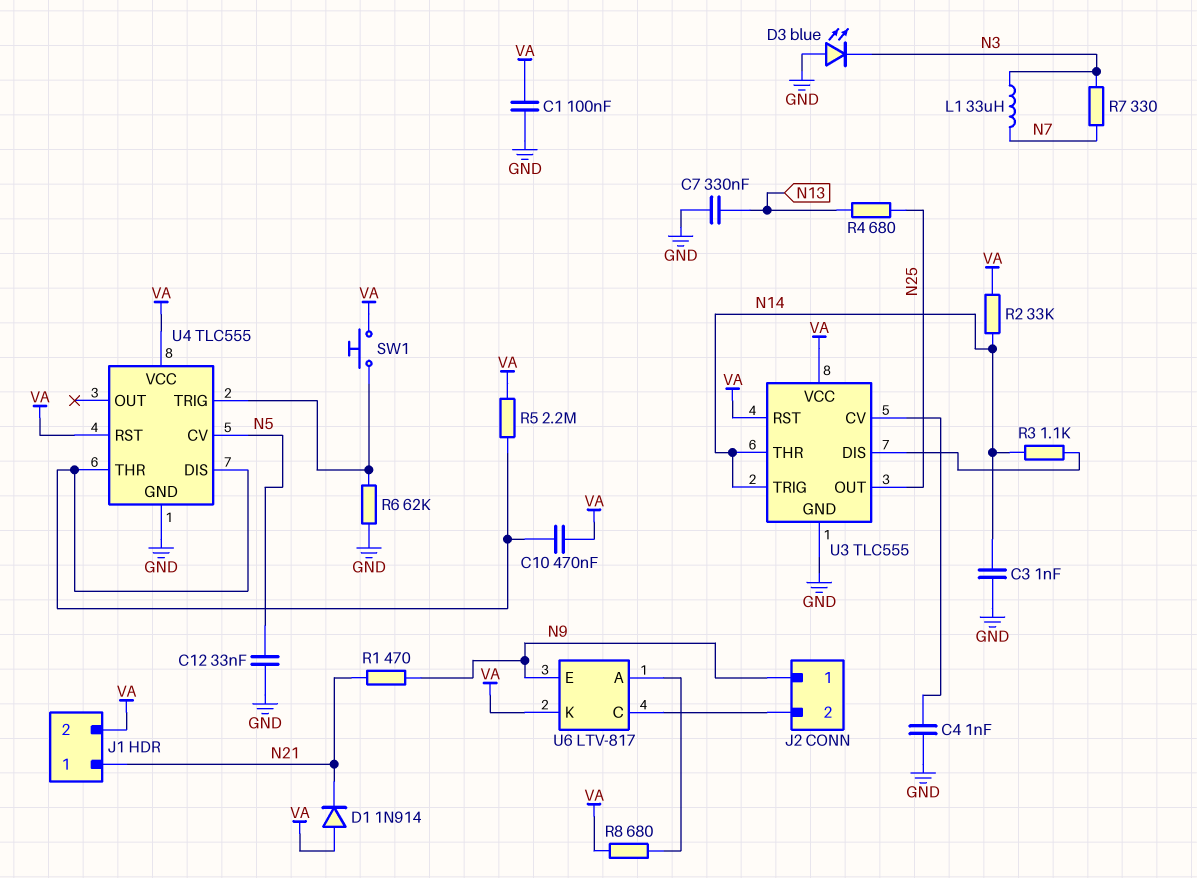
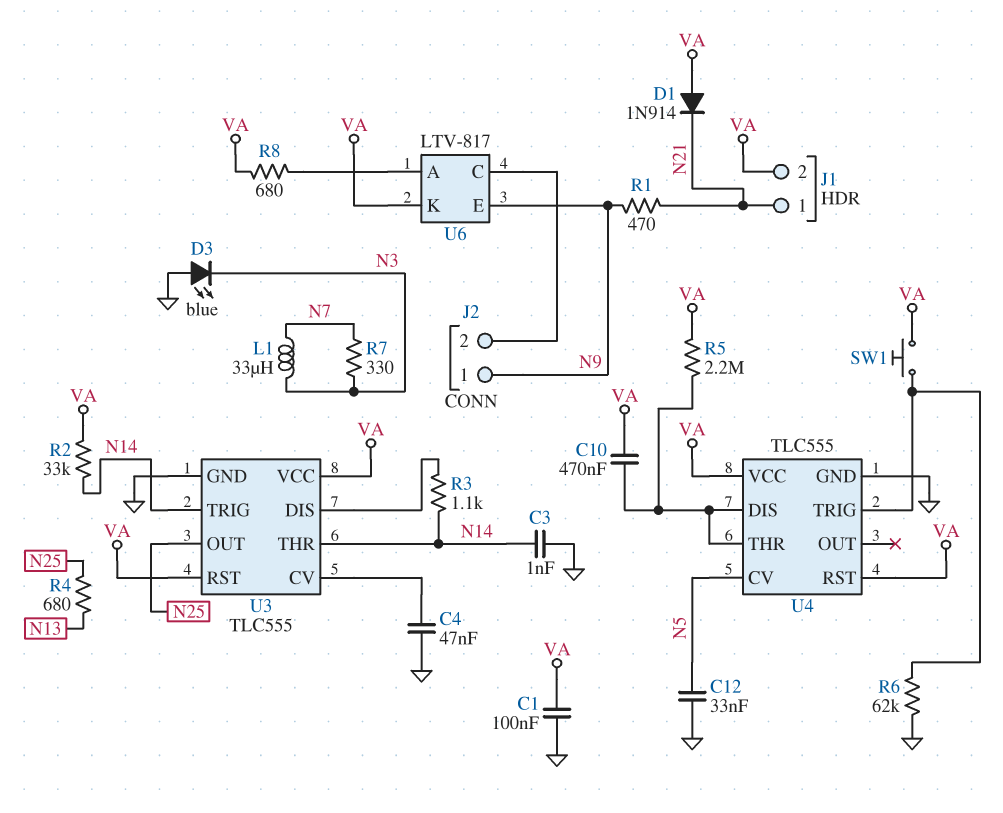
C4: 1nF (GND, U3/CV) -> 47nF (GND, U3/CV)
C7: 330nF (GND, N13) -> none

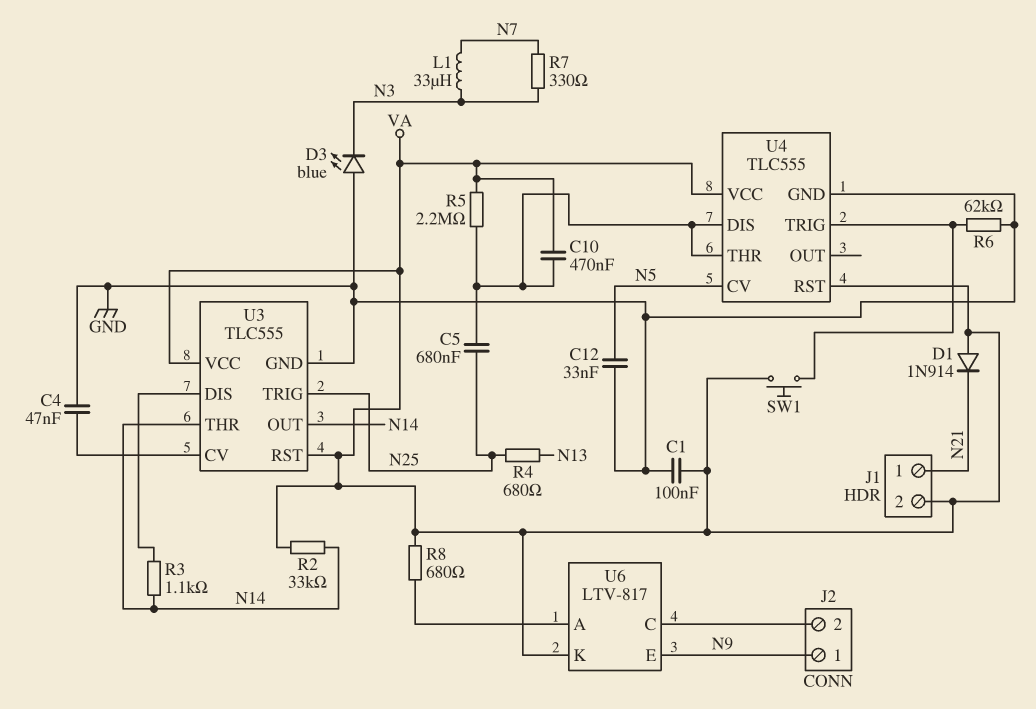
C3: 1nF (GND, N14) -> none
C5: none -> 680nF (N25, U4/DIS)
R1: 470 (N9, N21) -> none
U3 pin OUT: N25 -> N14
U3 pin TRIG: N14 -> N25

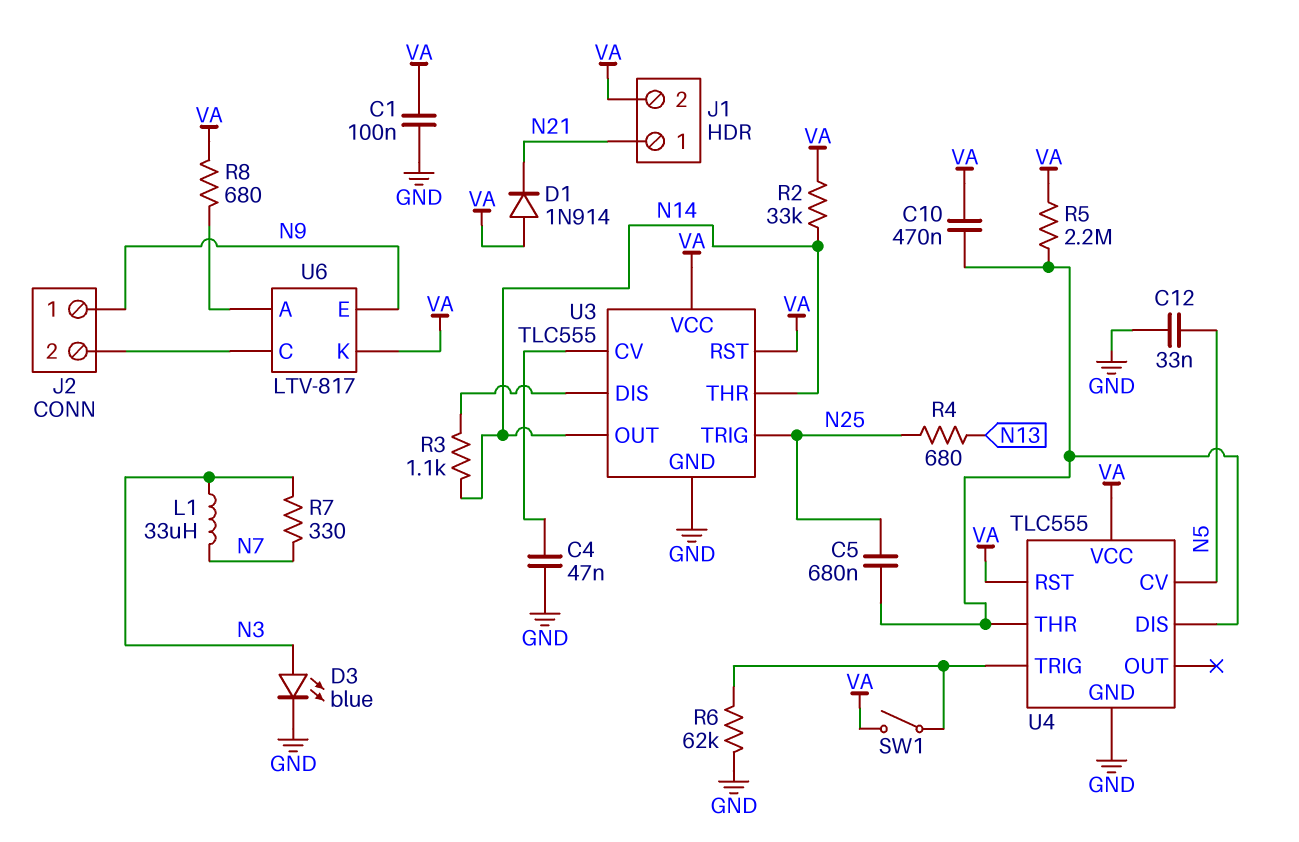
D3: LED blue (A GND, K N3) -> LED blue (A N3, K GND)
SW1: button (U4/TRIG, VA) -> switch (U4/TRIG, VA)

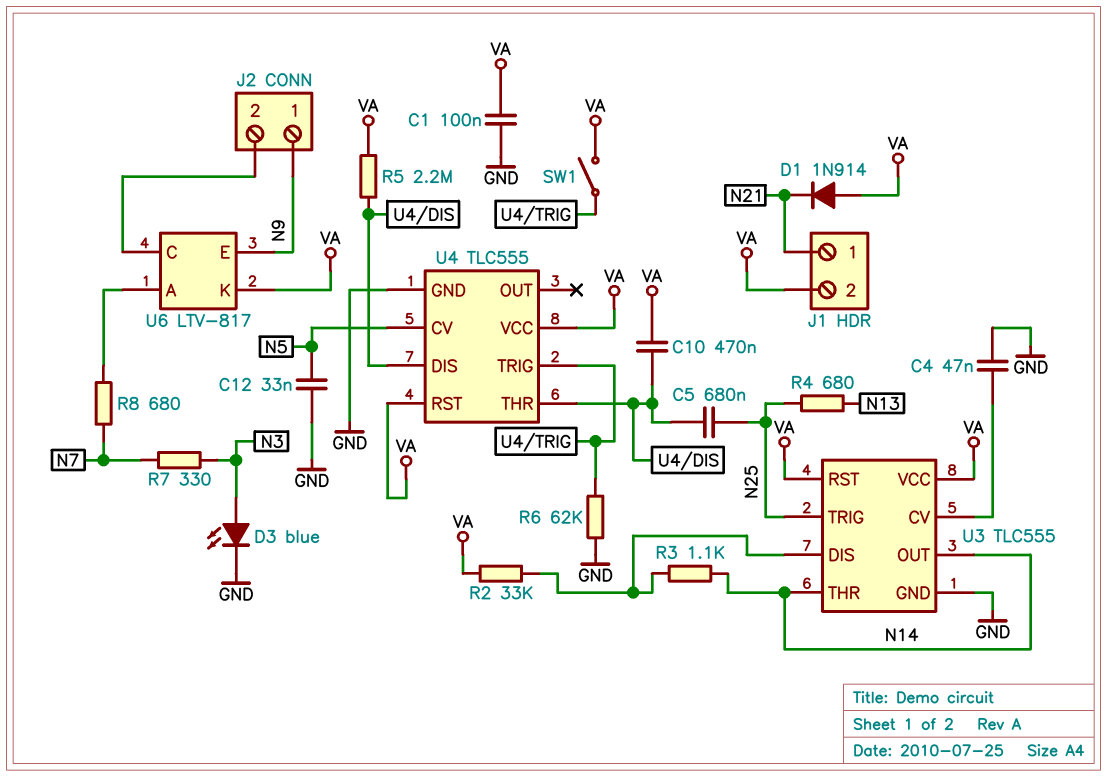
L1: 33uH (N3, N7) -> none
R2: 33k (N14, VA) -> 33k (U3/DIS, VA)
R8: 680 (U6/A, VA) -> 680 (N7, U6/A)

